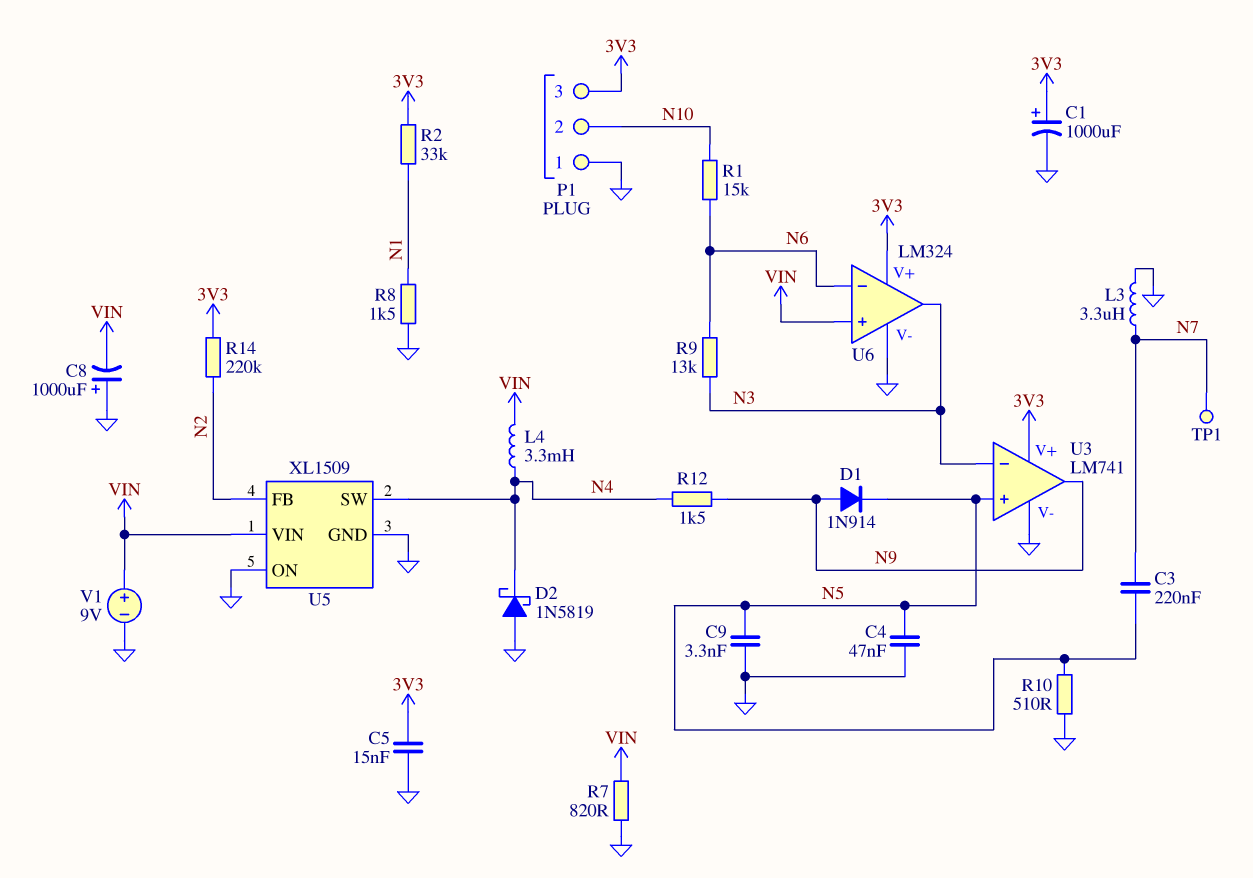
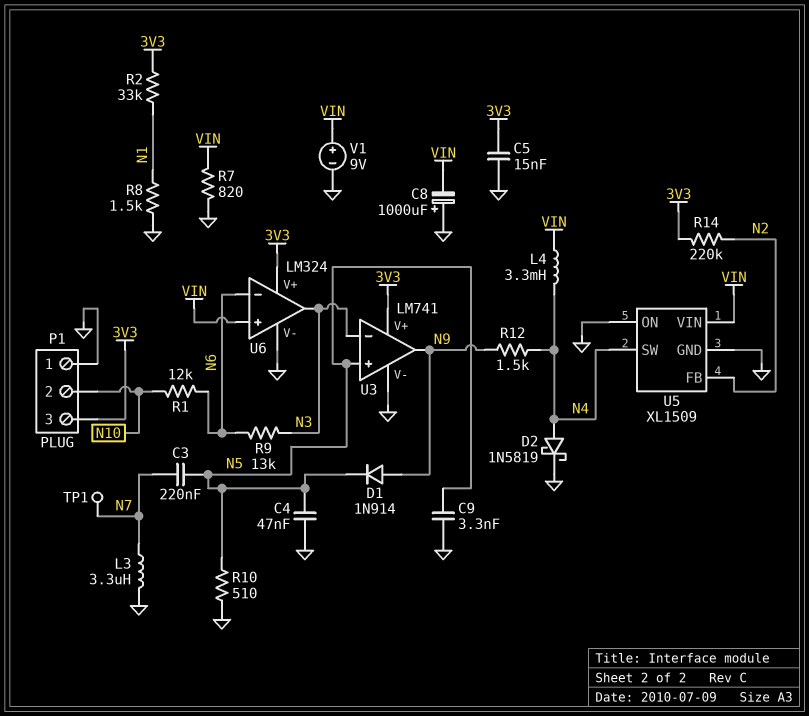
C1: 1000uF (plus 3V3, minus GND) -> none
D2: schottky 1N5819 (A GND, K N4) -> schottky 1N5819 (A N4, K GND)
R1: 15k (N6, N10) -> 12k (N6, N10)

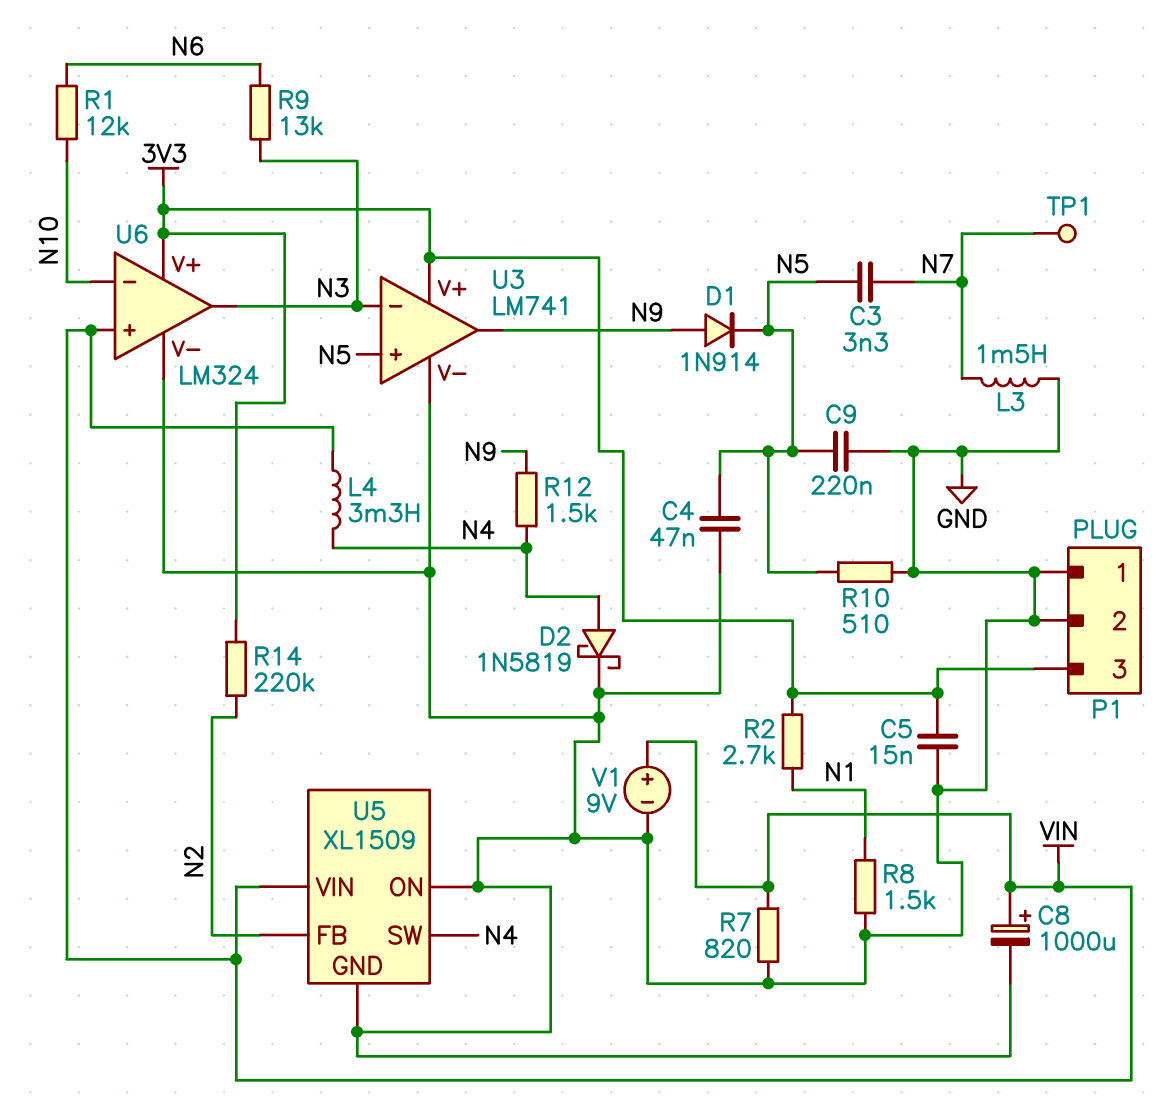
C3: 220nF (N5, N7) -> 3.3nF (N5, N7)
C8: 1000uF (plus GND, minus VIN) -> 1000uF (plus VIN, minus GND)
C9: 3.3nF (GND, N5) -> 220nF (GND, N5)
L3: 3.3uH (GND, N7) -> 1.5mH (GND, N7)
P1 pin 2: N10 -> GND
R2: 33k (3V3, N1) -> 2.7k (3V3, N1)
U6 pin in-: N6 -> N10

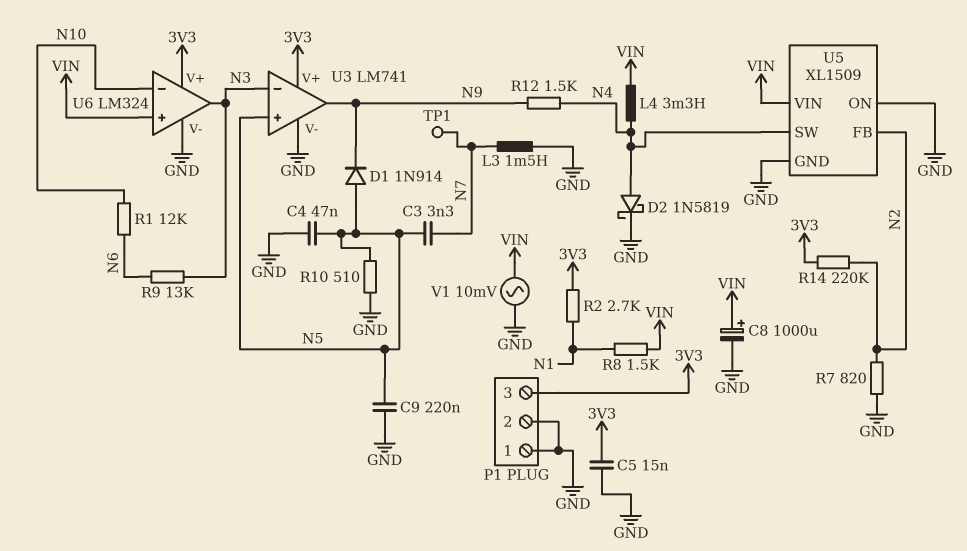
D1: diode 1N914 (A N9, K N5) -> diode 1N914 (A N5, K N9)
R7: 820 (GND, VIN) -> 820 (GND, N2)
R8: 1.5k (GND, N1) -> 1.5k (N1, VIN)
V1: 9V (plus VIN, minus GND) -> AC 10mV (GND, VIN)

